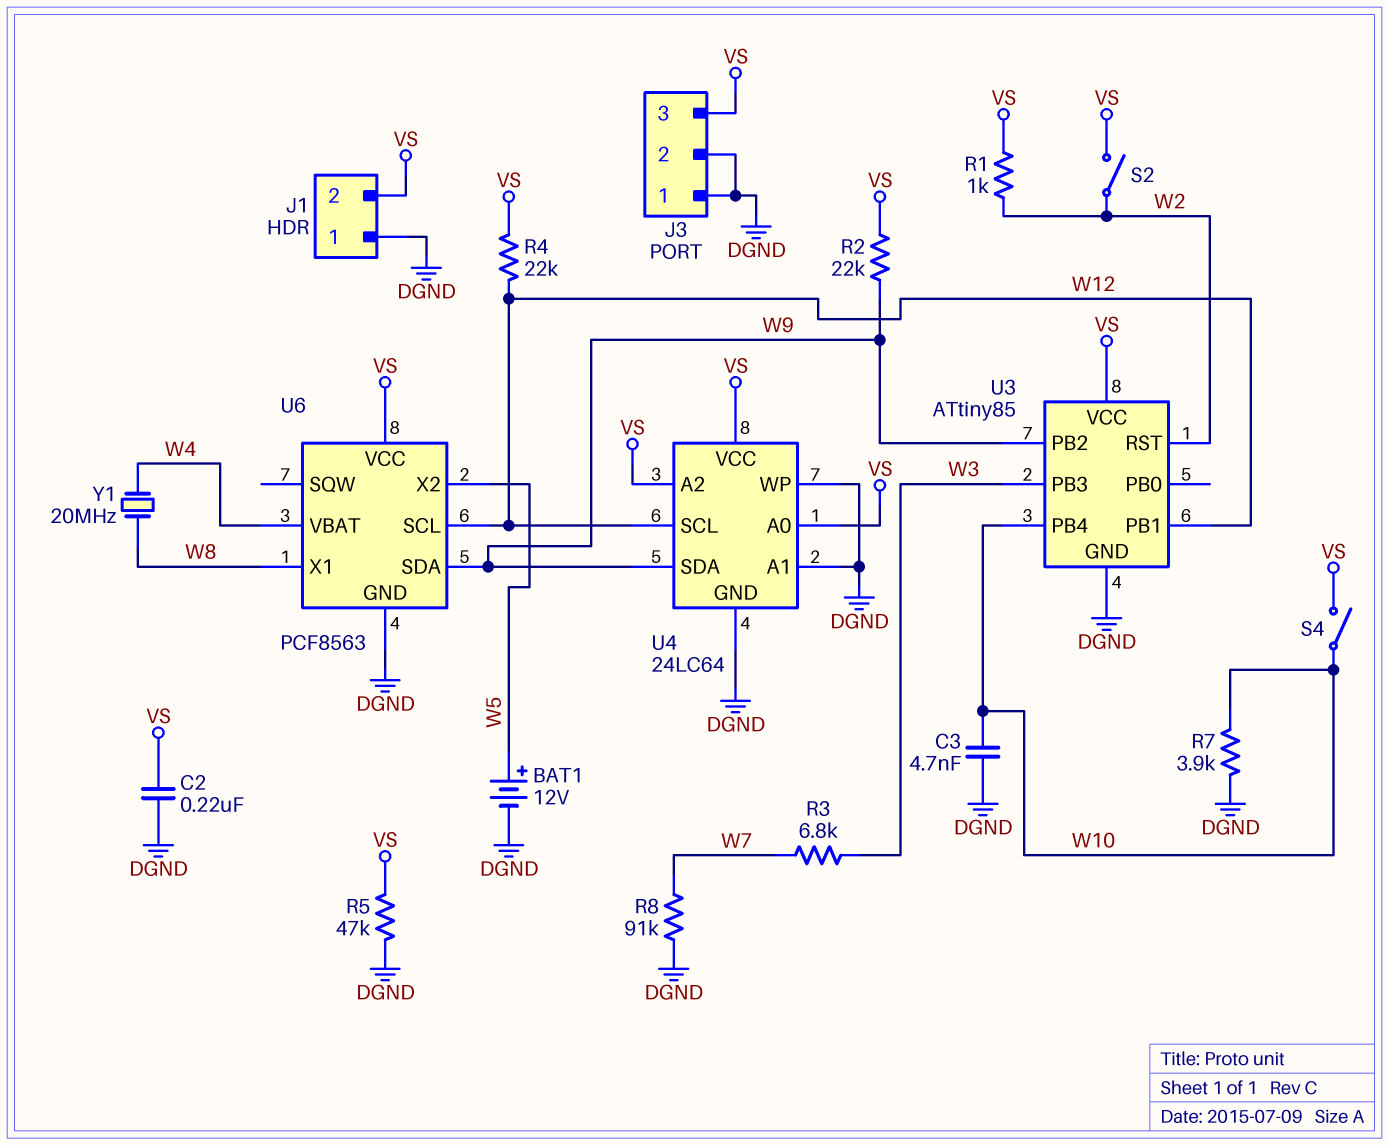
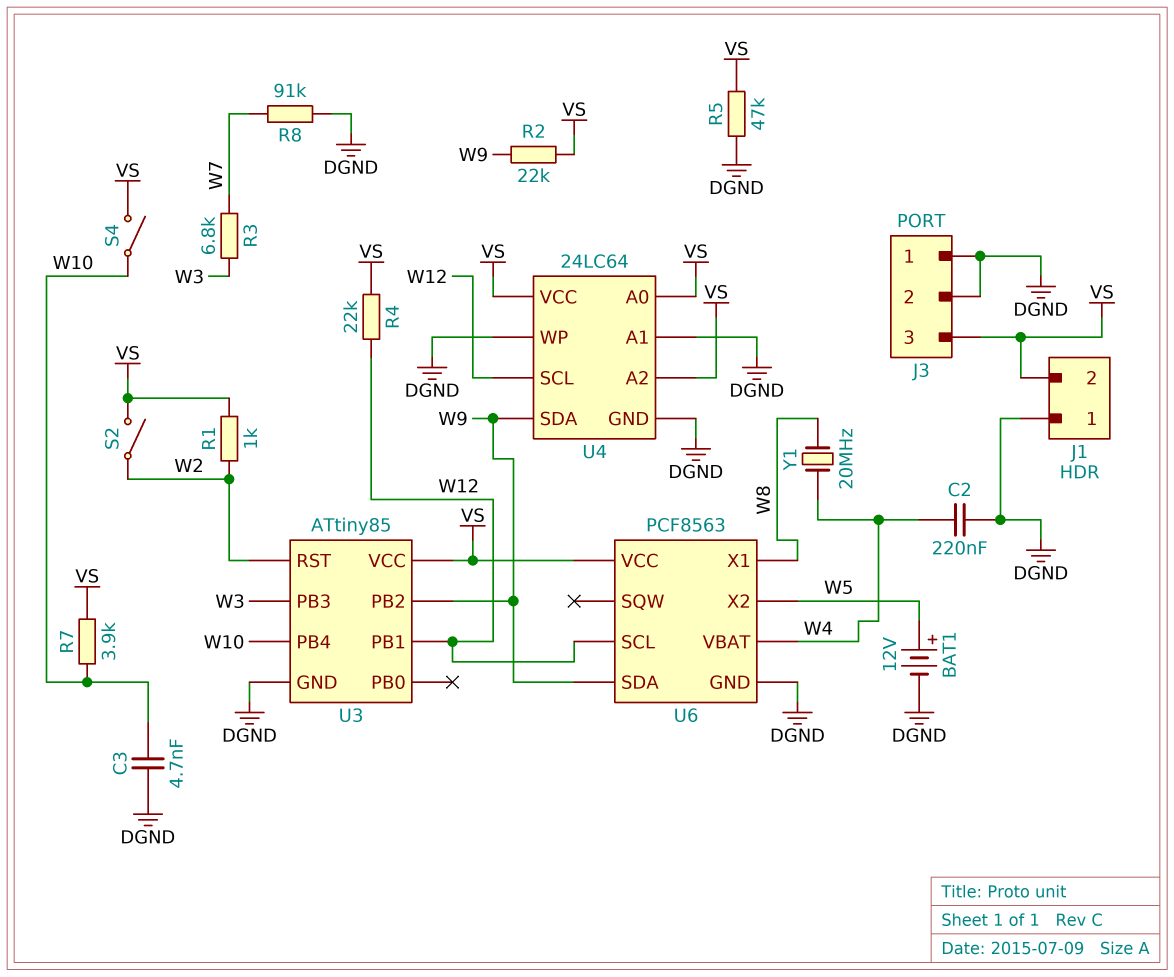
C2: 220nF (DGND, VS) -> 220nF (DGND, W4)
R7: 3.9k (DGND, W10) -> 3.9k (VS, W10)

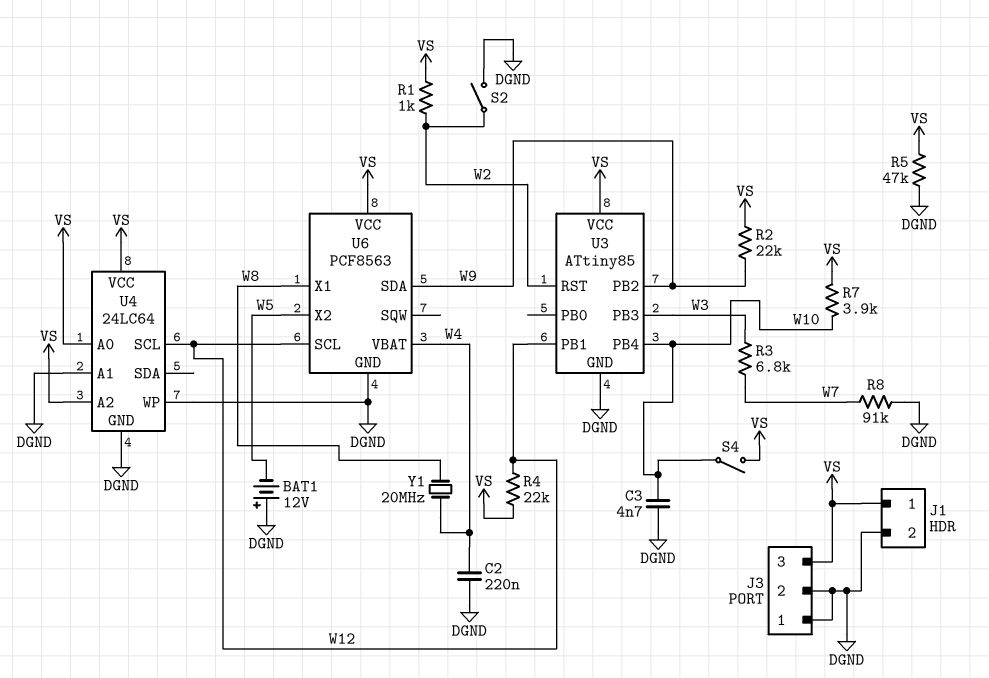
BAT1: 12V (plus W5, minus DGND) -> 12V (plus DGND, minus W5)
J1 pin 1: DGND -> VS
J1 pin 2: VS -> DGND
S2: switch (VS, W2) -> switch (DGND, W2)
U4 pin SDA: W9 -> none

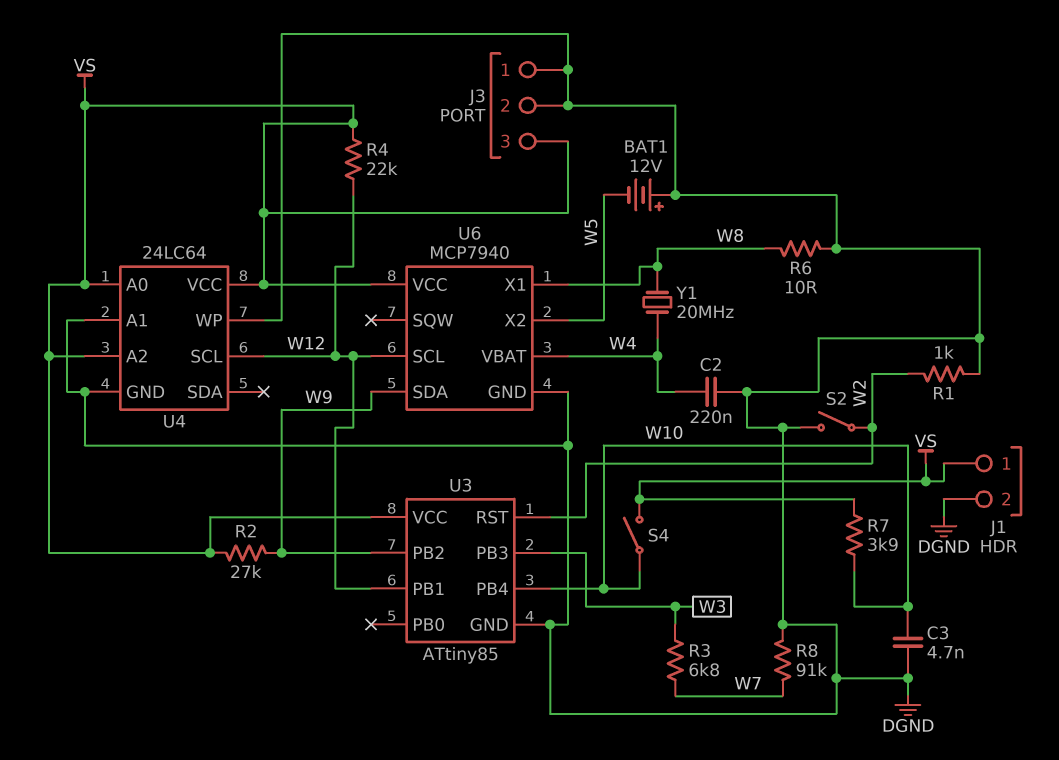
R1: 1k (VS, W2) -> 1k (DGND, W2)
R2: 22k (VS, W9) -> 27k (VS, W9)
R5: 47k (DGND, VS) -> none
R6: none -> 10 (DGND, W8)
U6: PCF8563 -> MCP7940

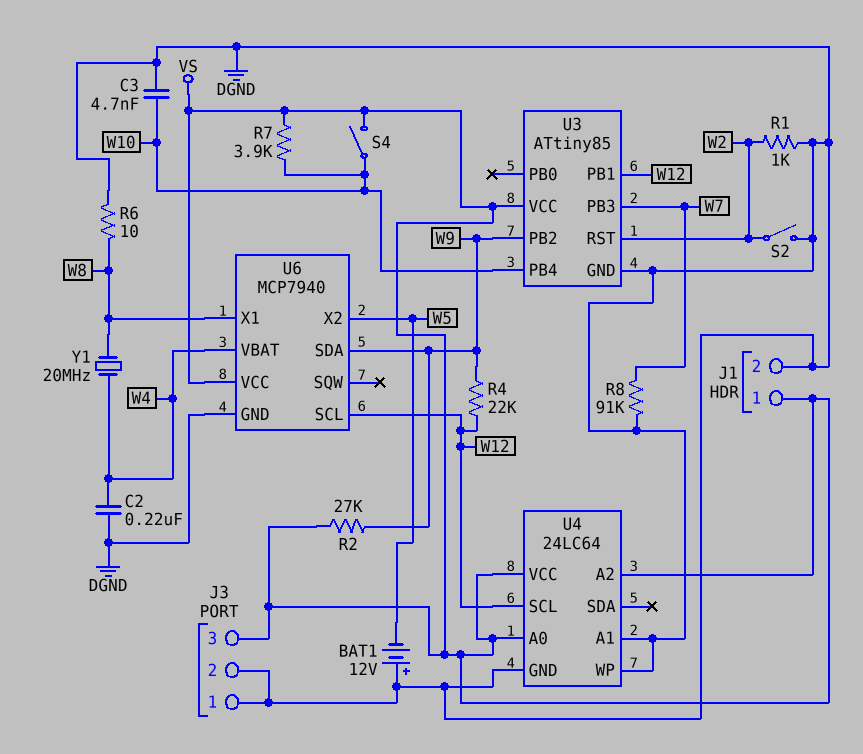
R3: 6.8k (W3, W7) -> none
R4: 22k (VS, W12) -> 22k (W9, W12)
U3 pin PB3: W3 -> W7

